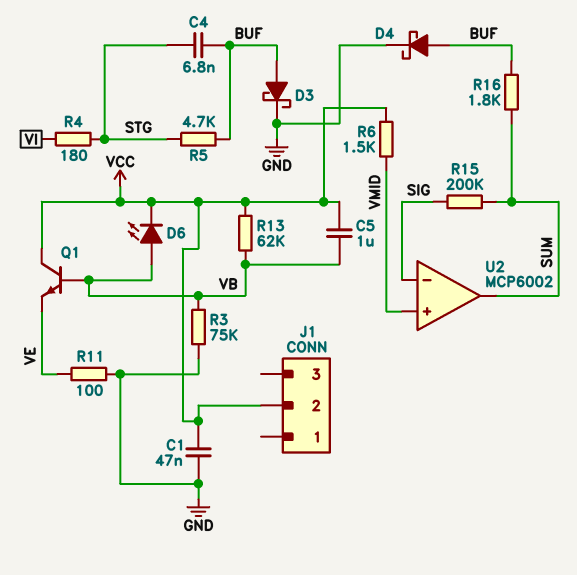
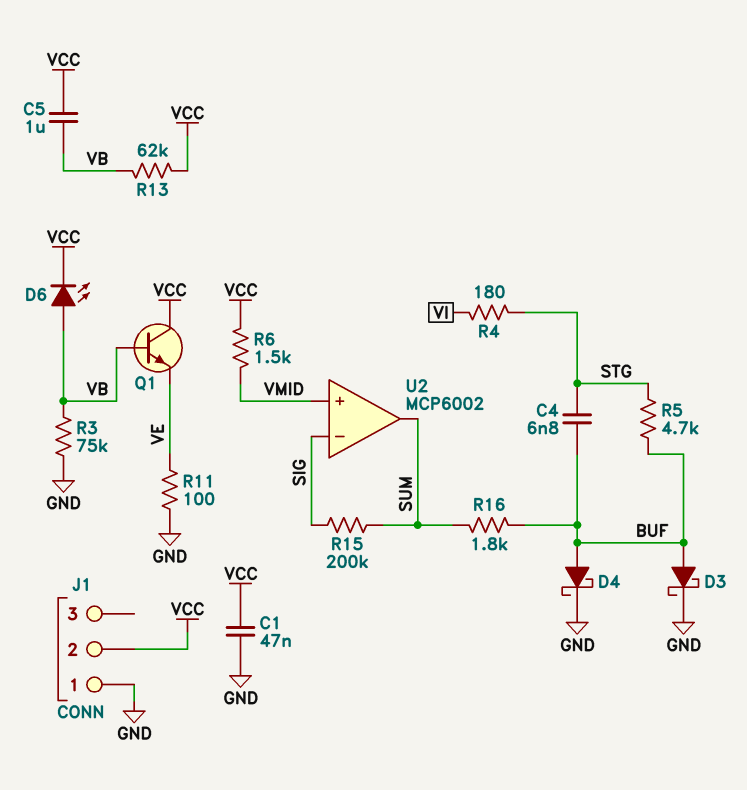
J1 pin 1: none -> GND

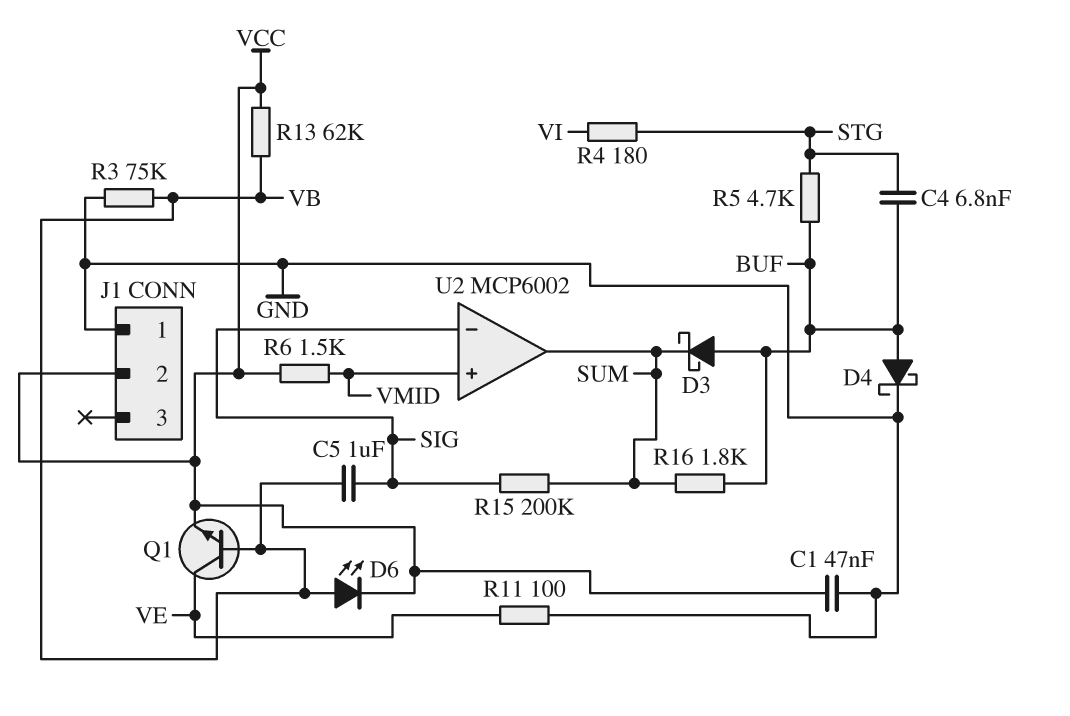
C5: 1uF (VB, VCC) -> 1uF (SIG, VB)
D3: schottky (A BUF, K GND) -> schottky (A BUF, K SUM)
Q1: NPN (B VB, C VCC, E VE) -> NPN (B VB, C VE, E VCC)

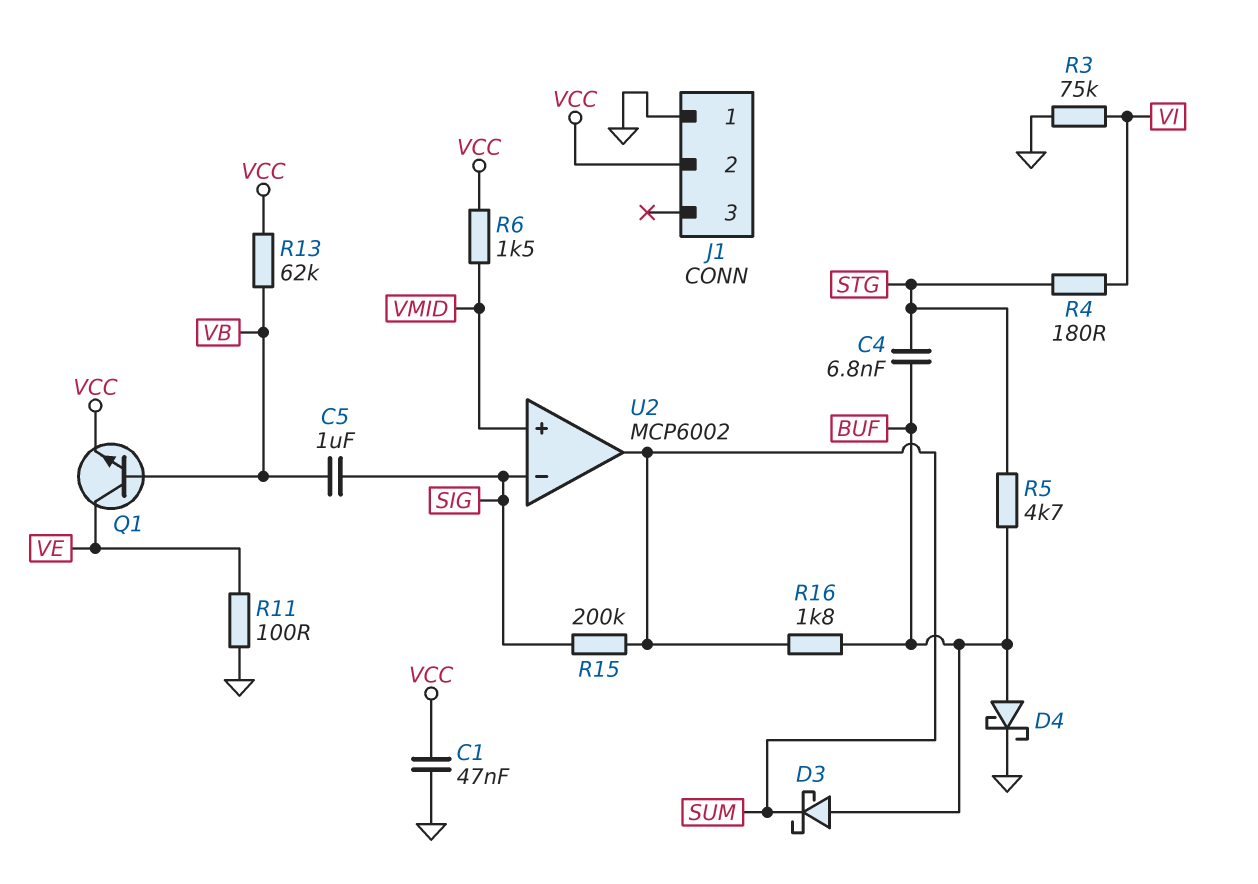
D6: LED (A VB, K VCC) -> none
R3: 75k (GND, VB) -> 75k (GND, VI)

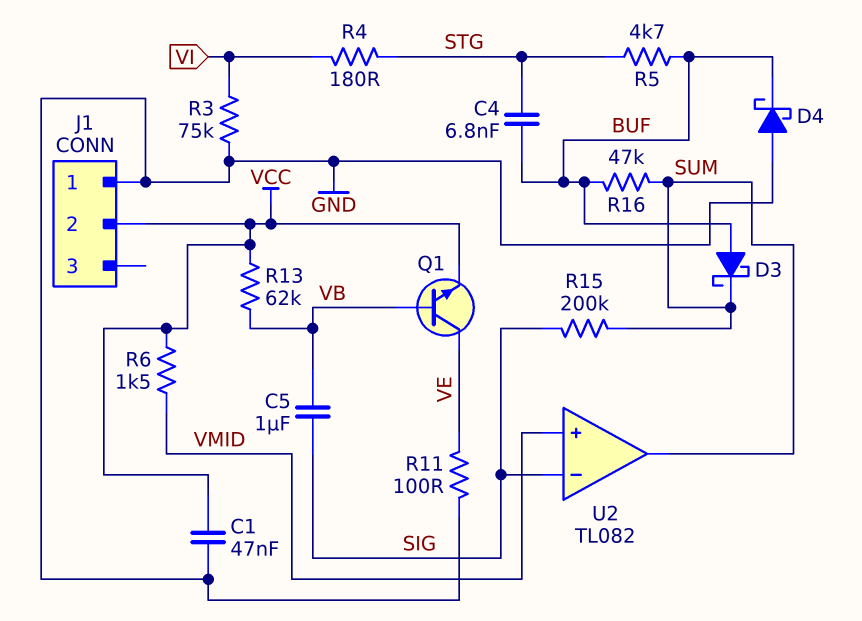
D4: schottky (A BUF, K GND) -> schottky (A GND, K BUF)
R16: 1.8k (BUF, SUM) -> 47k (BUF, SUM)
U2: MCP6002 -> TL082

